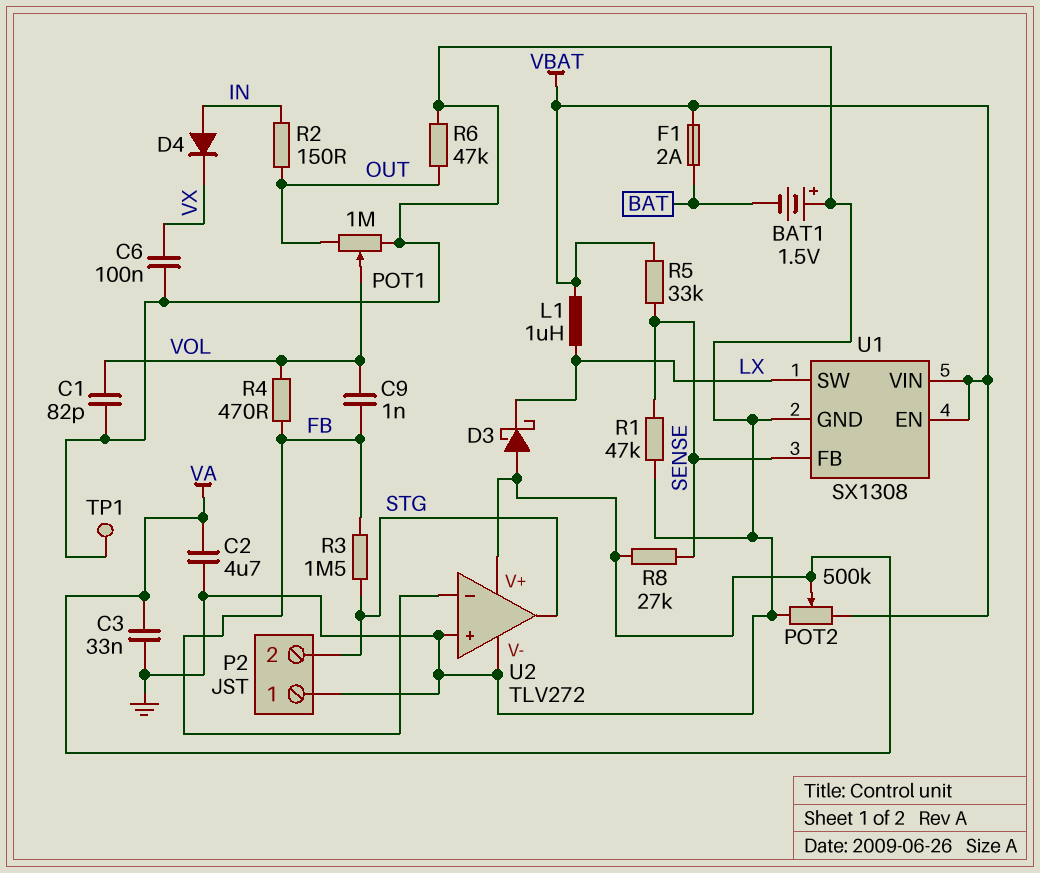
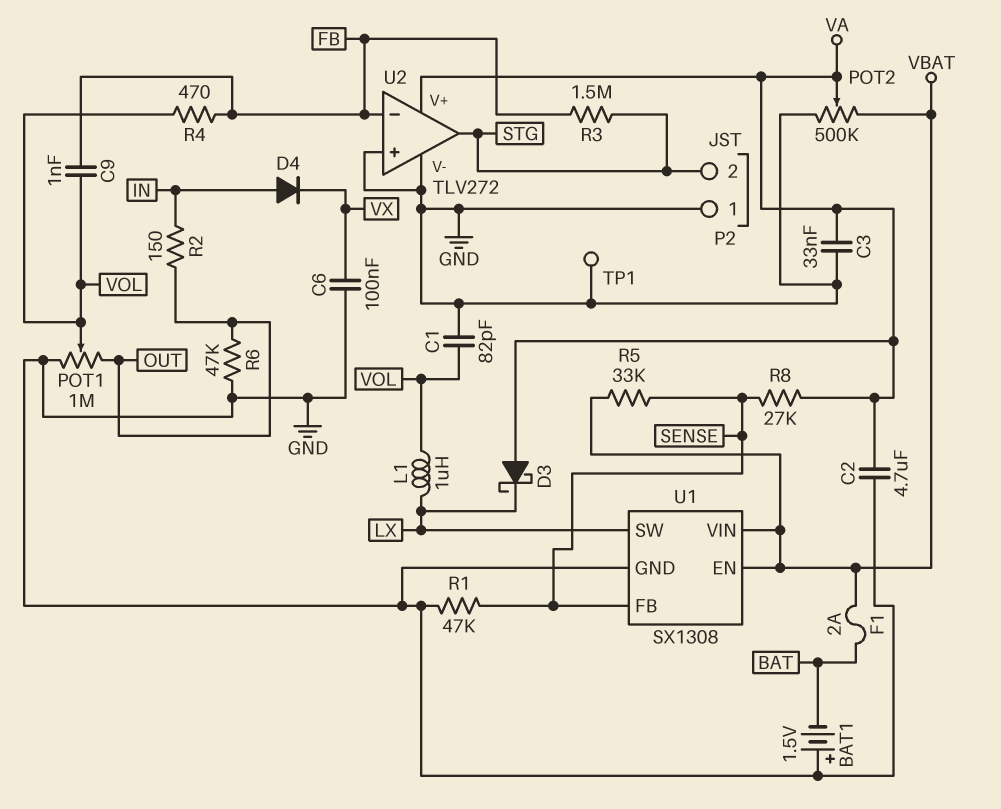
L1: 1uH (LX, VBAT) -> 1uH (LX, VOL)

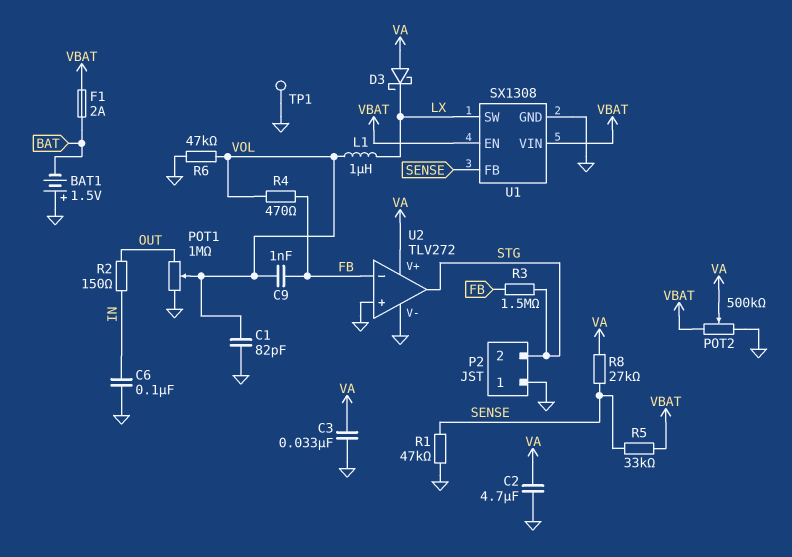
C6: 100nF (GND, VX) -> 100nF (GND, IN)
D4: diode (A IN, K VX) -> none
R6: 47k (GND, OUT) -> 47k (GND, VOL)

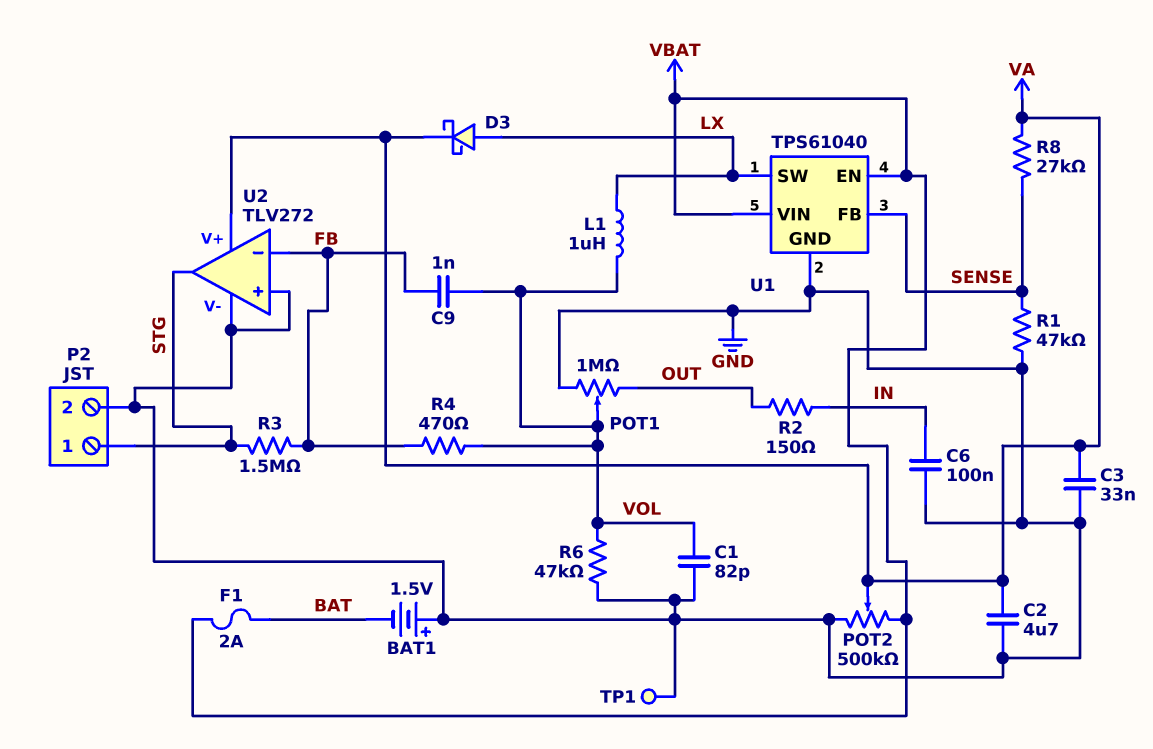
D3: schottky (A VA, K LX) -> schottky (A LX, K VA)
P2 pin 1: GND -> STG
P2 pin 2: STG -> GND
R5: 33k (SENSE, VBAT) -> none
U1: SX1308 -> TPS61040

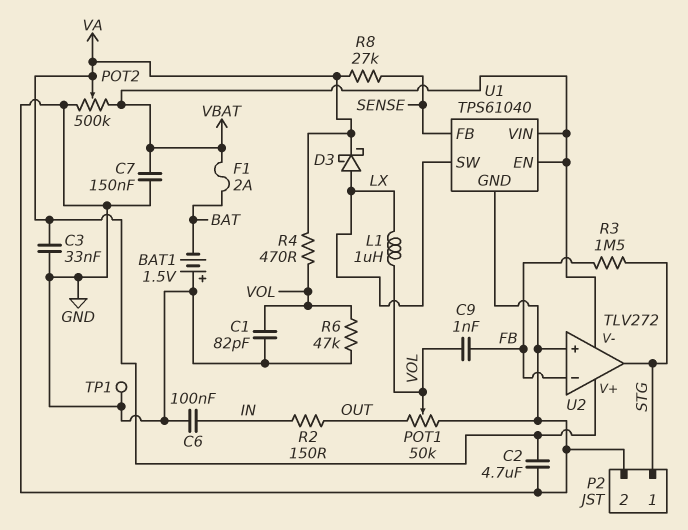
C7: none -> 150nF (GND, VBAT)
POT1: 1M (GND, OUT, wiper VOL) -> 50k (GND, OUT, wiper VOL)
R1: 47k (GND, SENSE) -> none
R4: 470 (FB, VOL) -> 470 (VA, VOL)
U2 pin V-: GND -> VBAT

